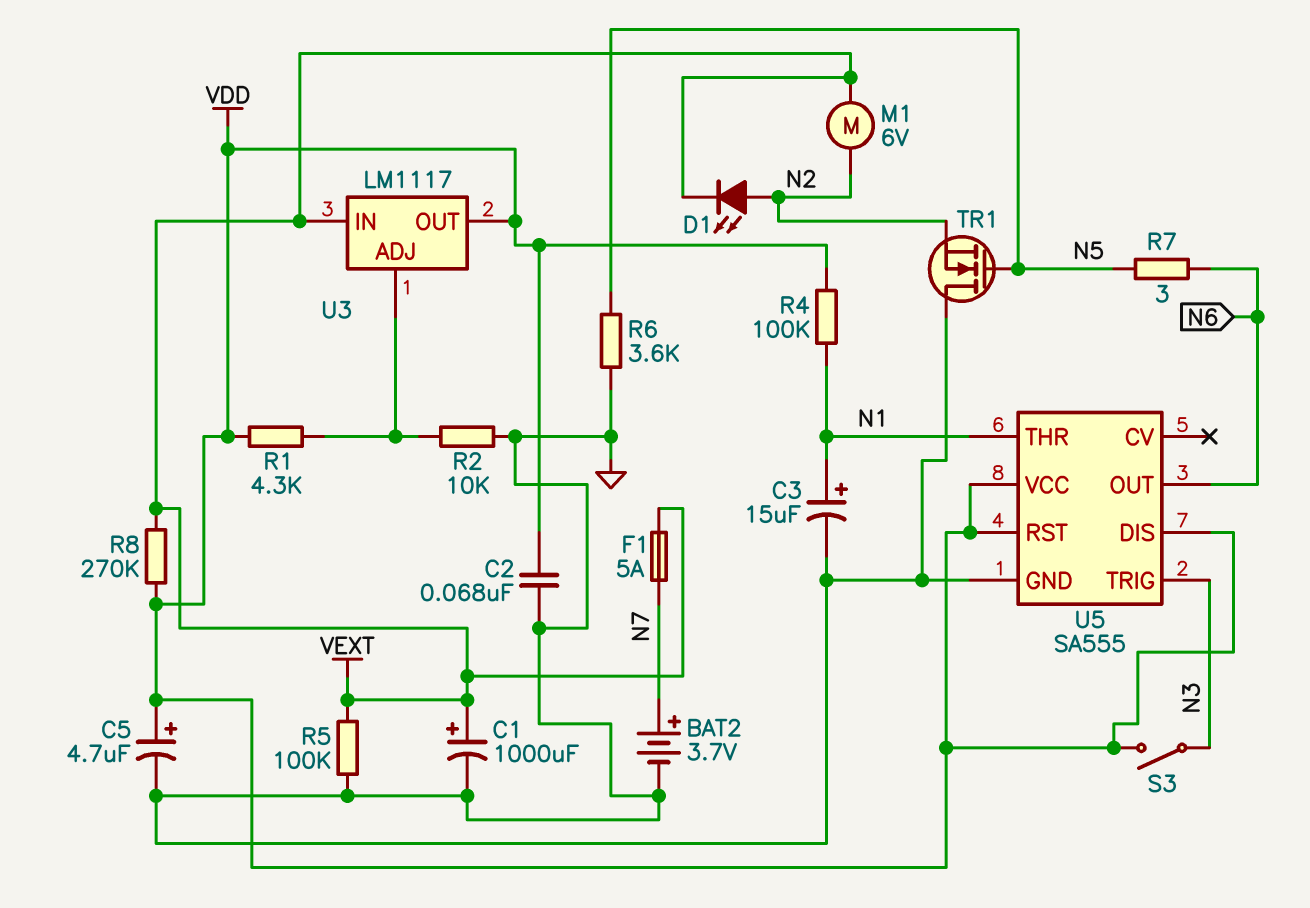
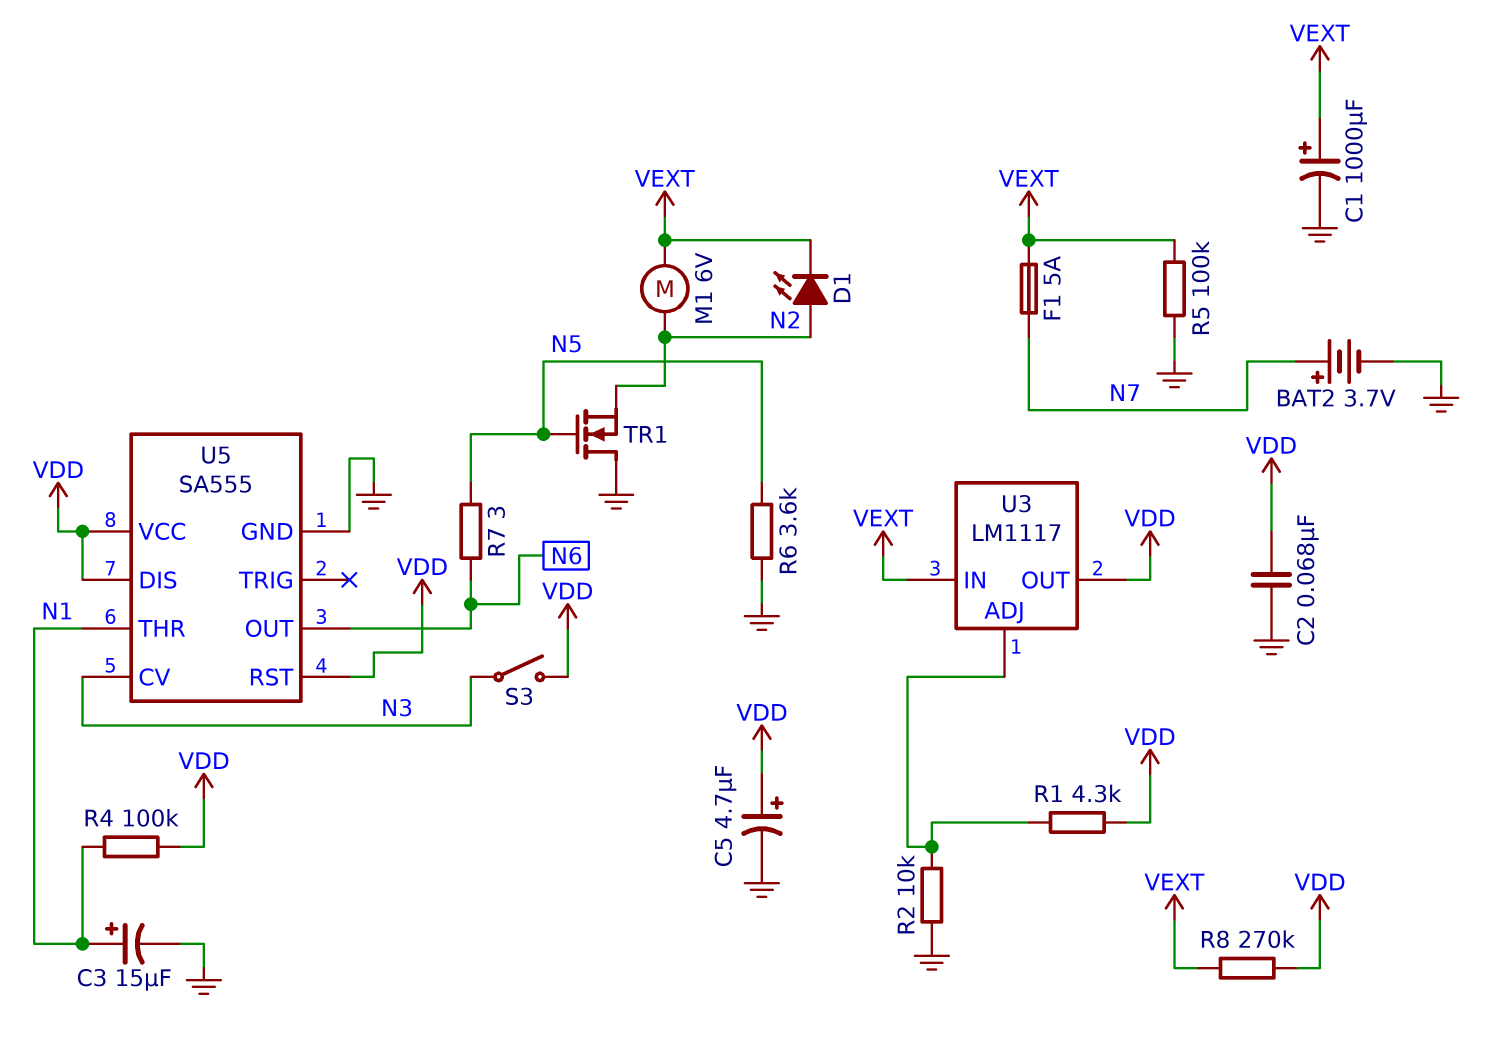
U5 pin CV: none -> N3
U5 pin TRIG: N3 -> none

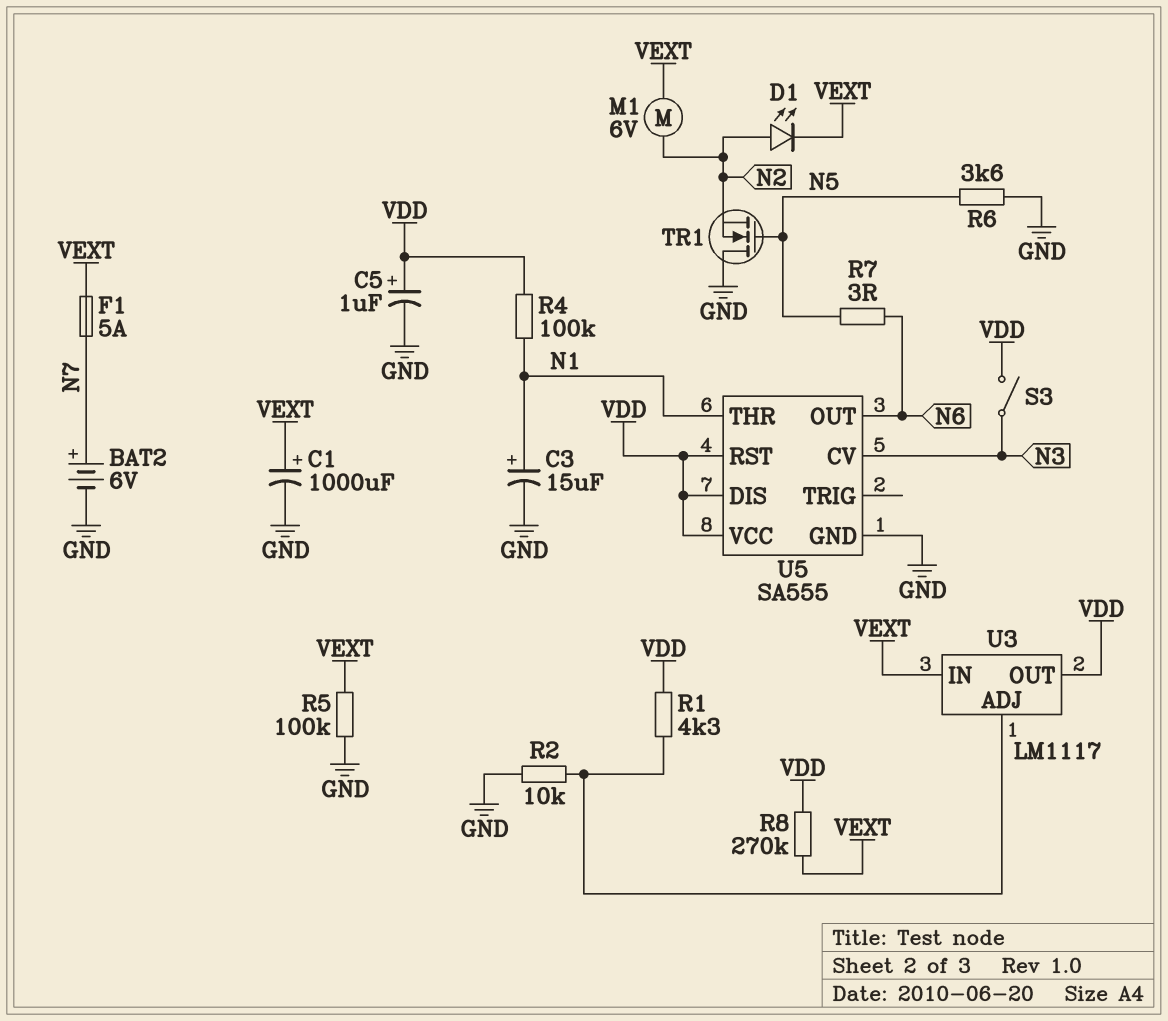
BAT2: 3.7V (plus N7, minus GND) -> 6V (plus N7, minus GND)
C2: 68nF (GND, VDD) -> none
C5: 4.7uF (plus VDD, minus GND) -> 1uF (plus VDD, minus GND)

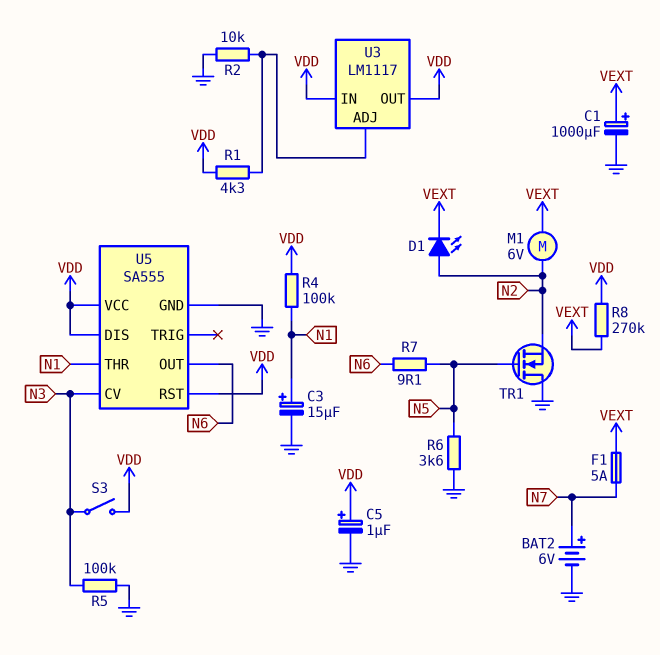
R5: 100k (GND, VEXT) -> 100k (GND, N3)
R7: 3 (N5, N6) -> 9.1 (N5, N6)
U3 pin IN: VEXT -> VDD

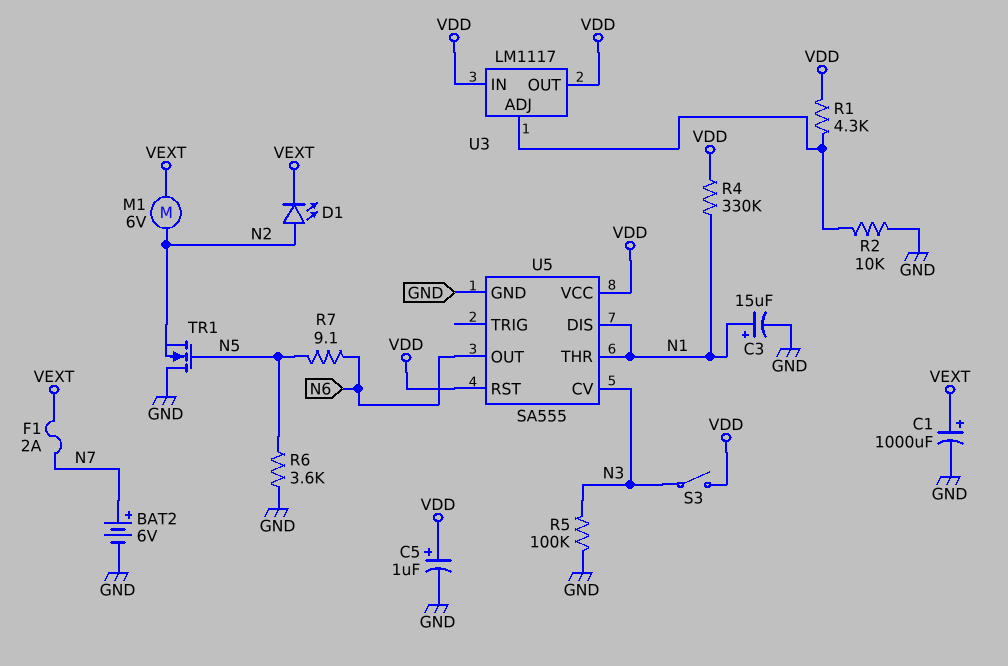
F1: 5A (N7, VEXT) -> 2A (N7, VEXT)
R4: 100k (N1, VDD) -> 330k (N1, VDD)
R8: 270k (VDD, VEXT) -> none
U5 pin DIS: VDD -> N1

